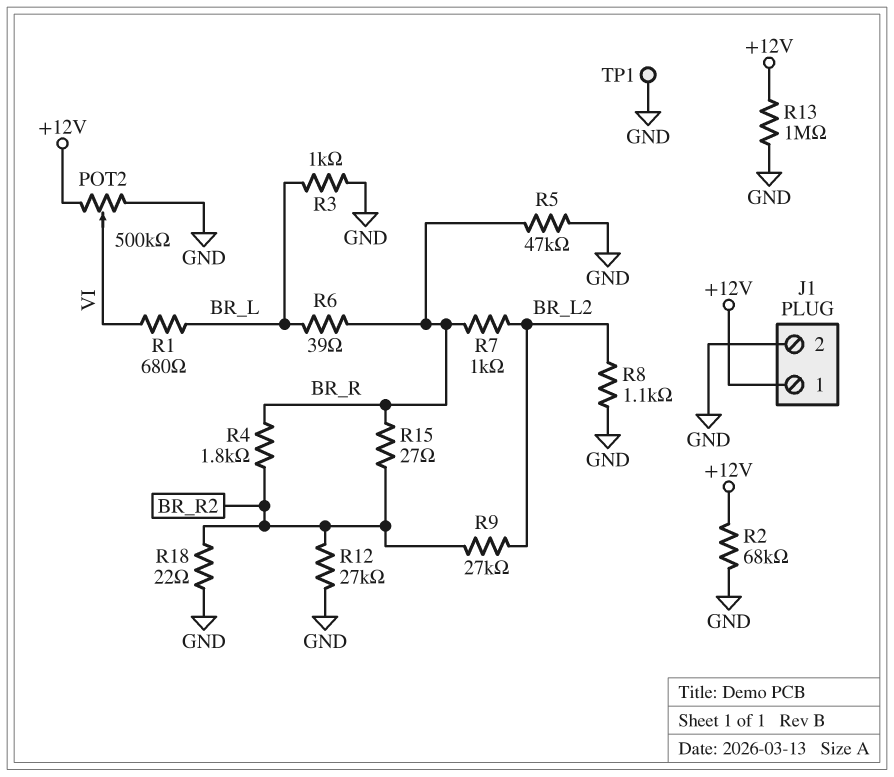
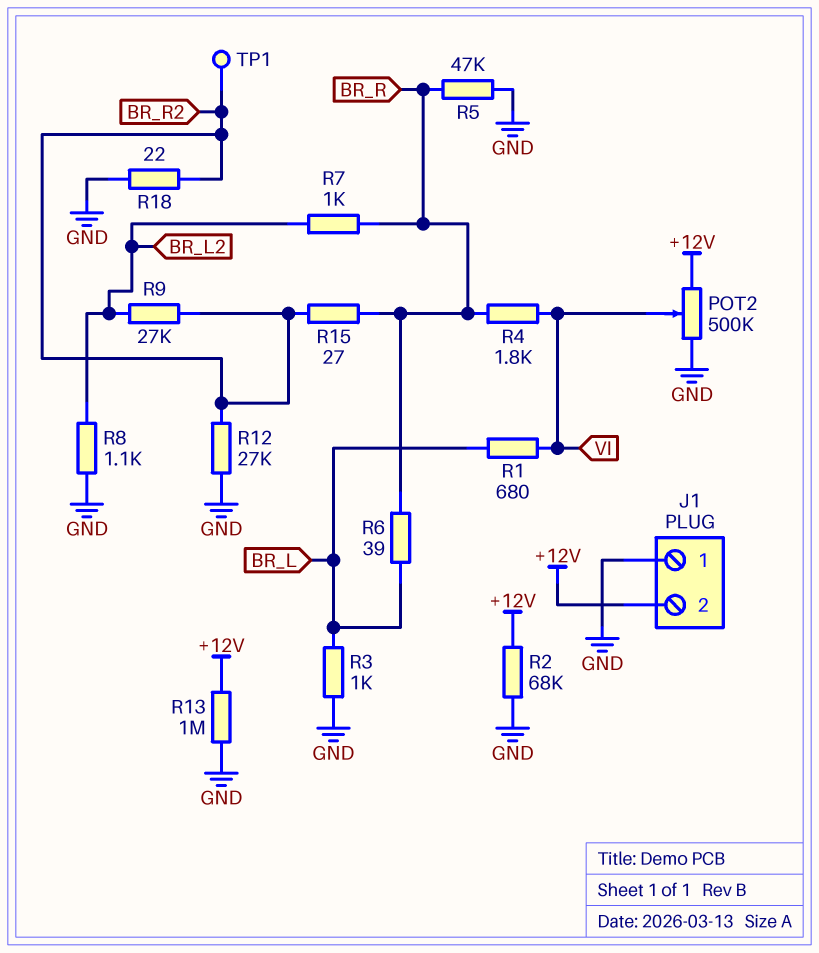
J1 pin 1: +12V -> GND
J1 pin 2: GND -> +12V
R4: 1.8k (BR_R, BR_R2) -> 1.8k (BR_R, VI)
TP1: test point (GND) -> test point (BR_R2)

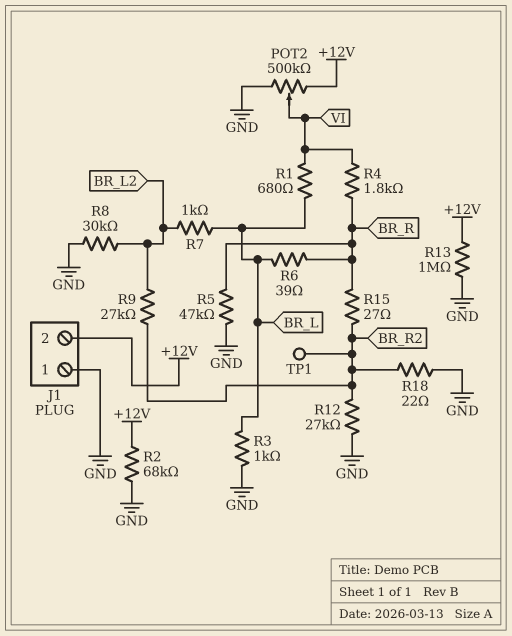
R7: 1k (BR_L2, BR_R) -> 1k (BR_L, BR_L2)
R8: 1.1k (BR_L2, GND) -> 30k (BR_L2, GND)

